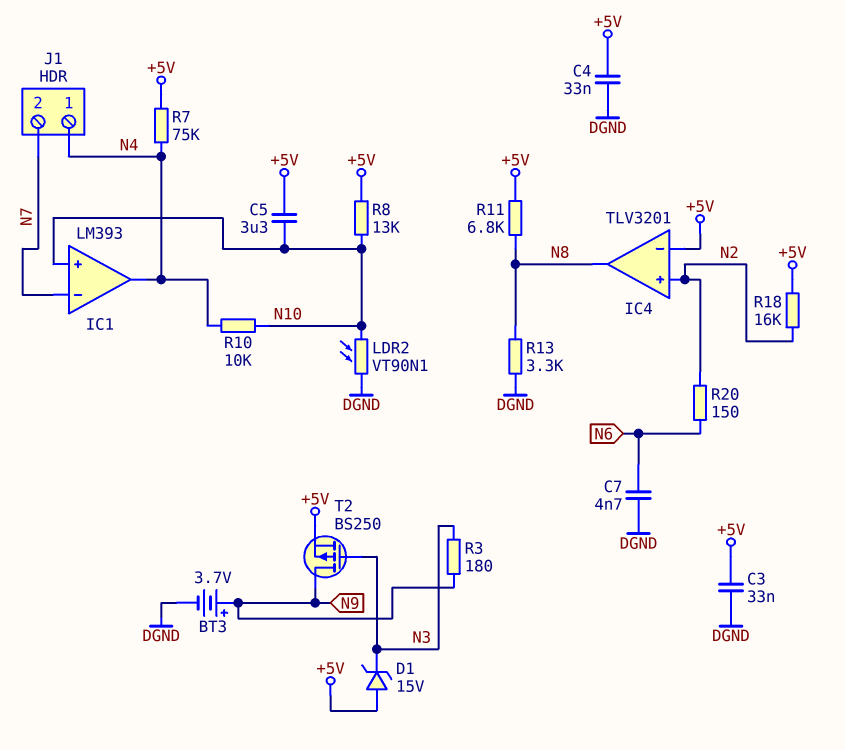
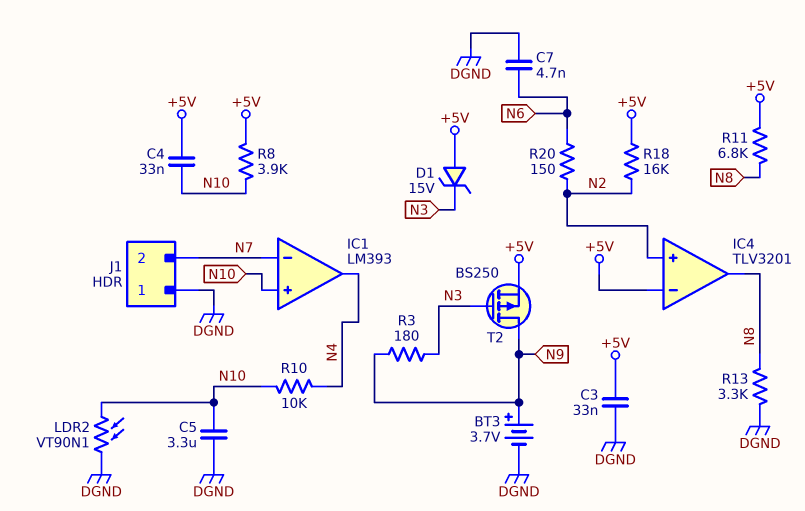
C4: 33nF (+5V, DGND) -> 33nF (+5V, N10)
C5: 3.3uF (+5V, N10) -> 3.3uF (DGND, N10)
J1 pin 1: N4 -> DGND
R7: 75k (+5V, N4) -> none
R8: 13k (+5V, N10) -> 3.9k (+5V, N10)

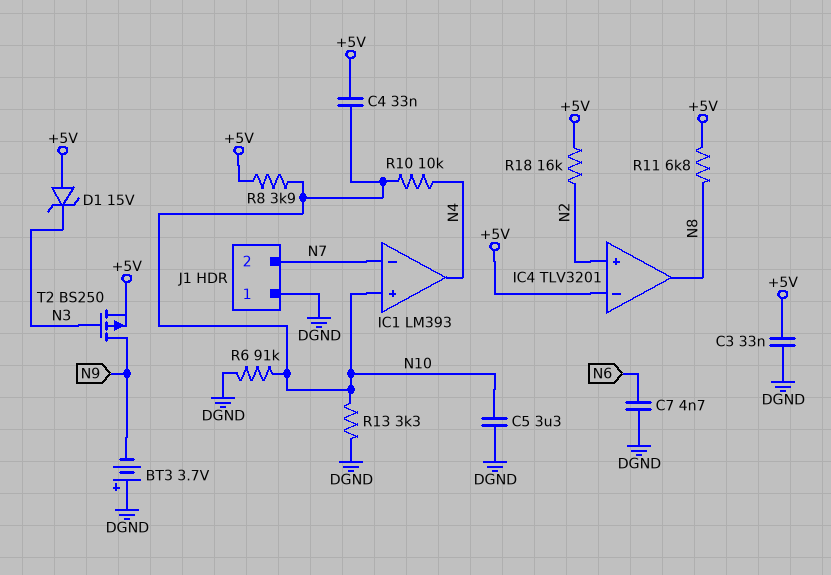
BT3: 3.7V (plus N9, minus DGND) -> 3.7V (plus DGND, minus N9)
LDR2: VT90N1 (DGND, N10) -> none
R3: 180 (N3, N9) -> none
R6: none -> 91k (DGND, N10)
R13: 3.3k (DGND, N8) -> 3.3k (DGND, N10)
R20: 150 (N2, N6) -> none

